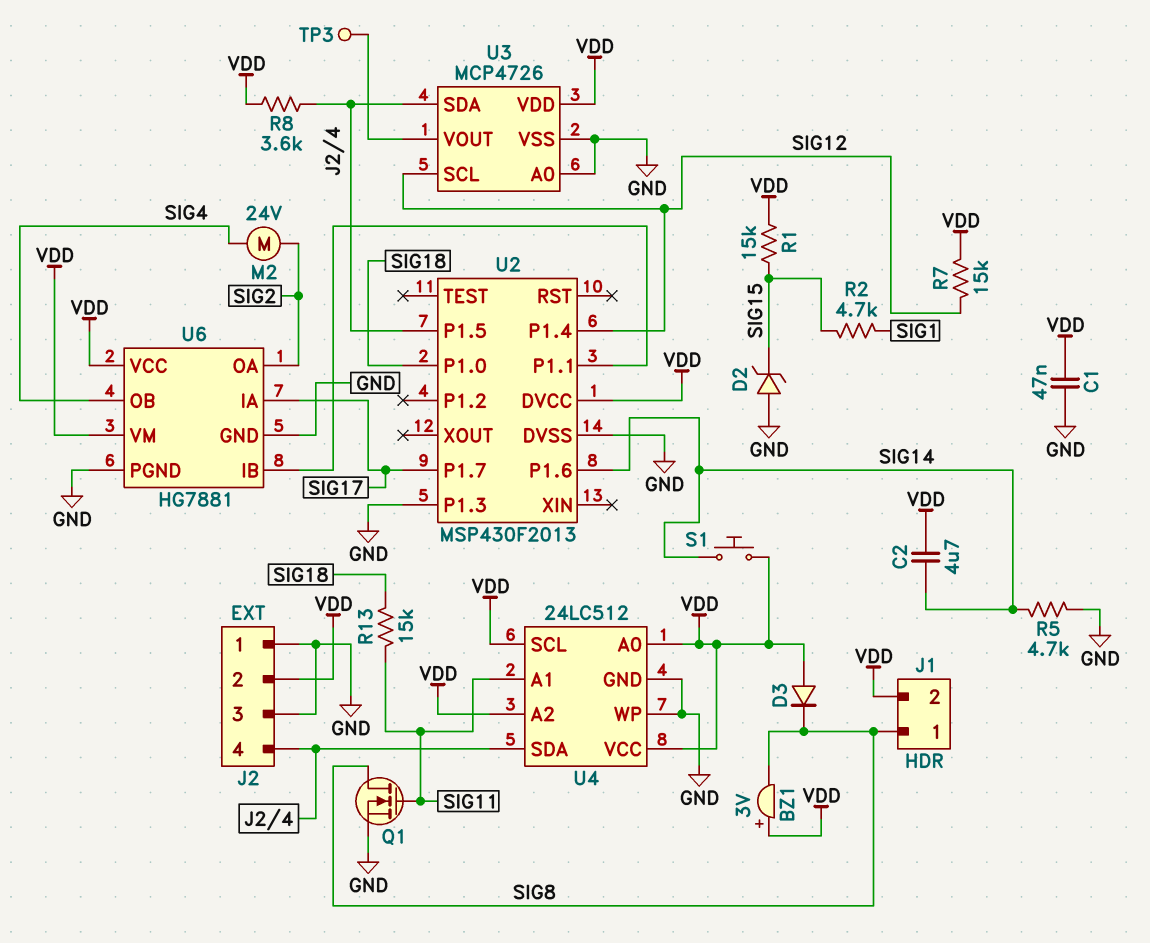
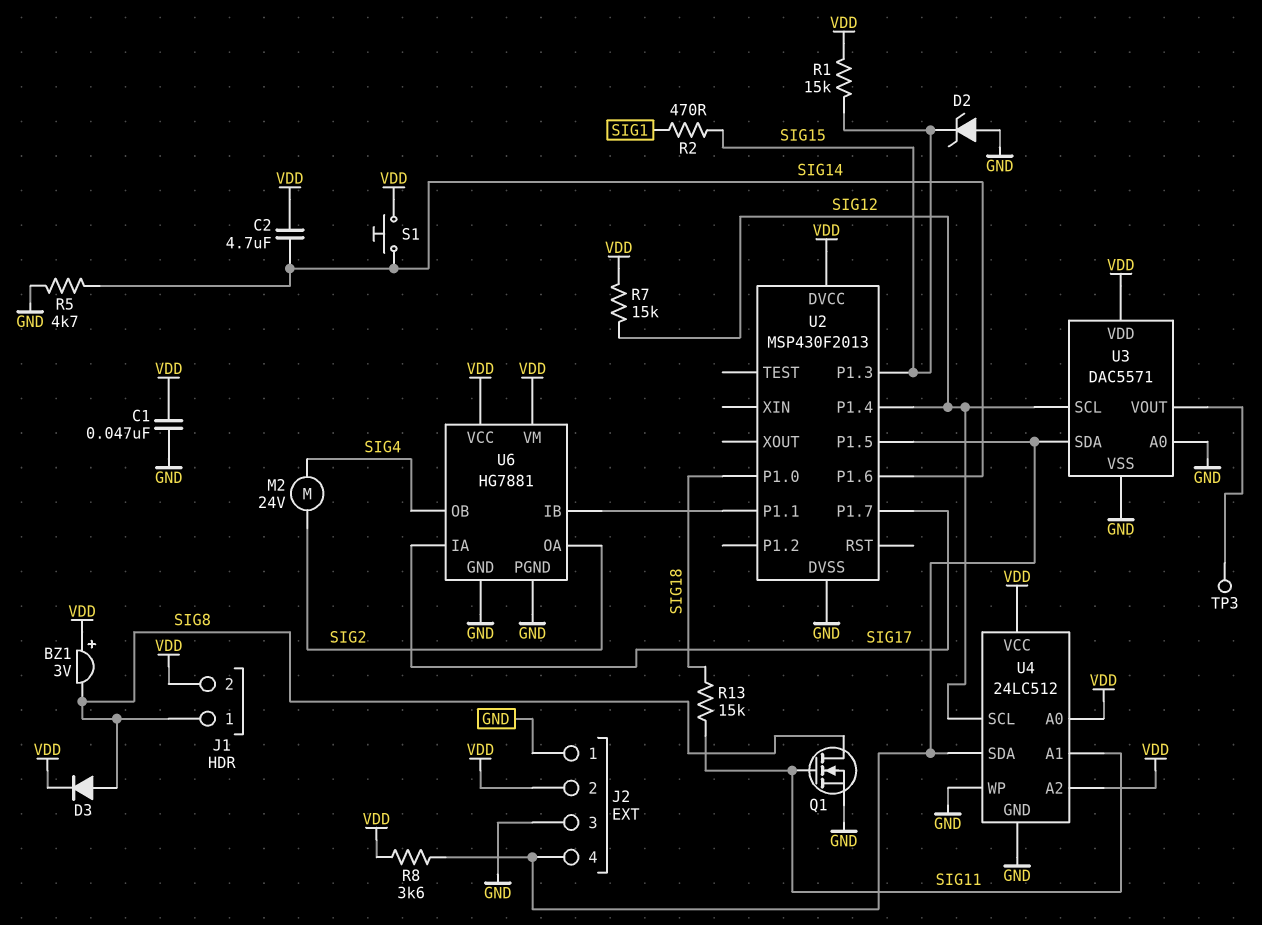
D3: diode (A VDD, K SIG8) -> diode (A SIG8, K VDD)
R2: 4.7k (SIG1, SIG15) -> 470 (SIG1, SIG15)
U2 pin P1.3: GND -> SIG15
U3: MCP4726 -> DAC5571
U4 pin SCL: VDD -> SIG12

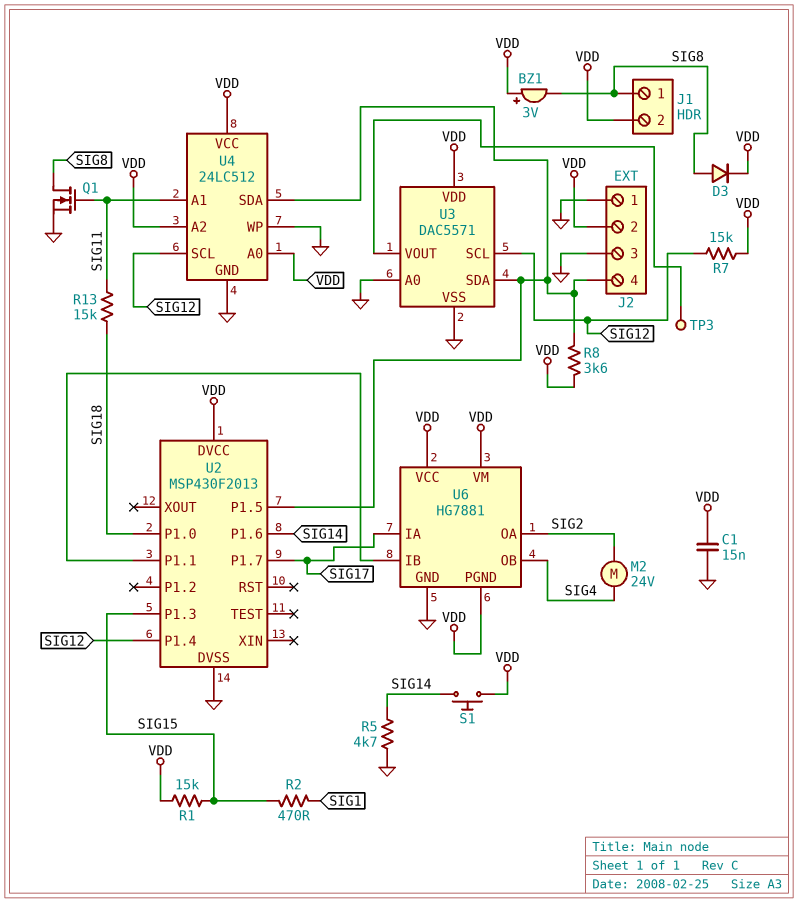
C1: 47nF (GND, VDD) -> 15nF (GND, VDD)
C2: 4.7uF (SIG14, VDD) -> none
D2: zener (A GND, K SIG15) -> none
U6 pin PGND: GND -> VDD

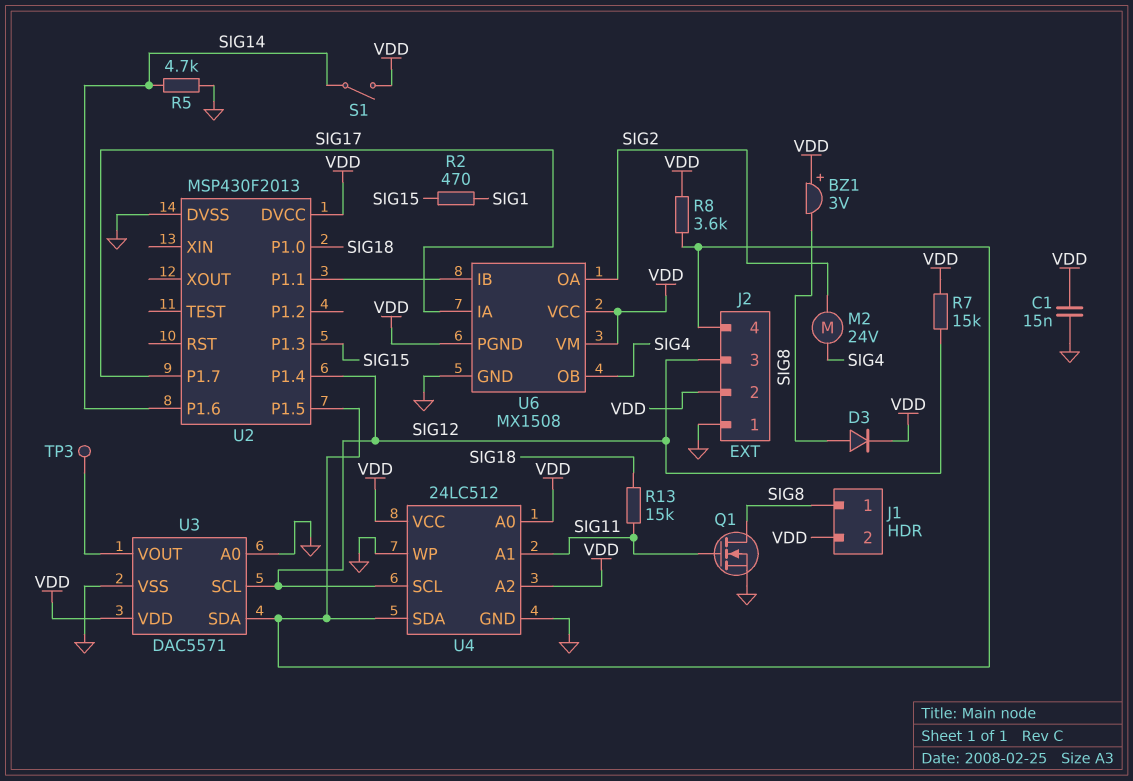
J2 pin 3: GND -> SIG12
R1: 15k (SIG15, VDD) -> none
S1: button (SIG14, VDD) -> switch (SIG14, VDD)
U6: HG7881 -> MX1508

